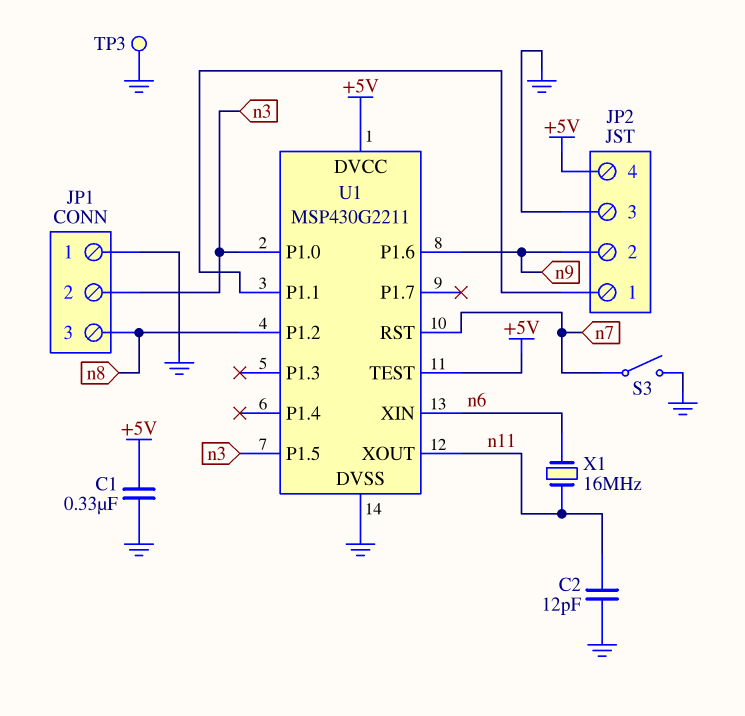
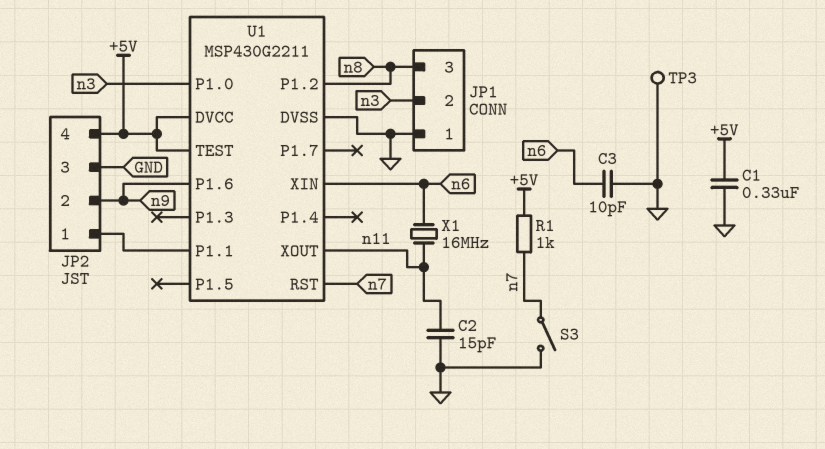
C2: 12pF (GND, n11) -> 15pF (GND, n11)
C3: none -> 10pF (GND, n6)
R1: none -> 1k (+5V, n7)
U1 pin P1.5: n3 -> none

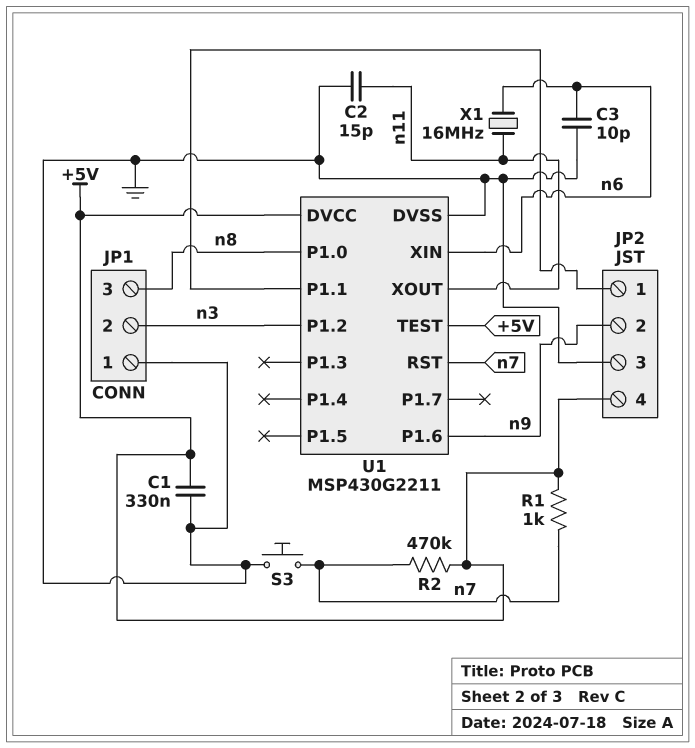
R2: none -> 470k (+5V, n7)
S3: switch (GND, n7) -> button (GND, n7)
TP3: test point (GND) -> none
U1 pin P1.0: n3 -> n8
U1 pin P1.2: n8 -> n3

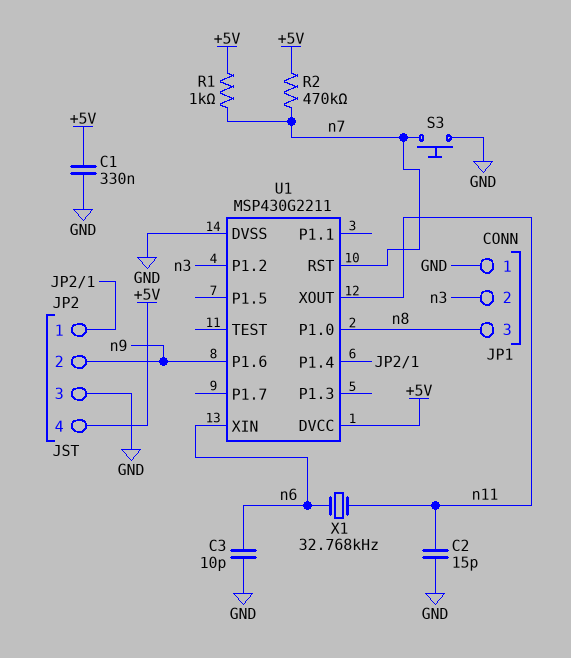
U1 pin P1.1: JP2/1 -> none
U1 pin P1.4: none -> JP2/1
U1 pin TEST: +5V -> none
X1: 16MHz (n6, n11) -> 32.768kHz (n6, n11)

